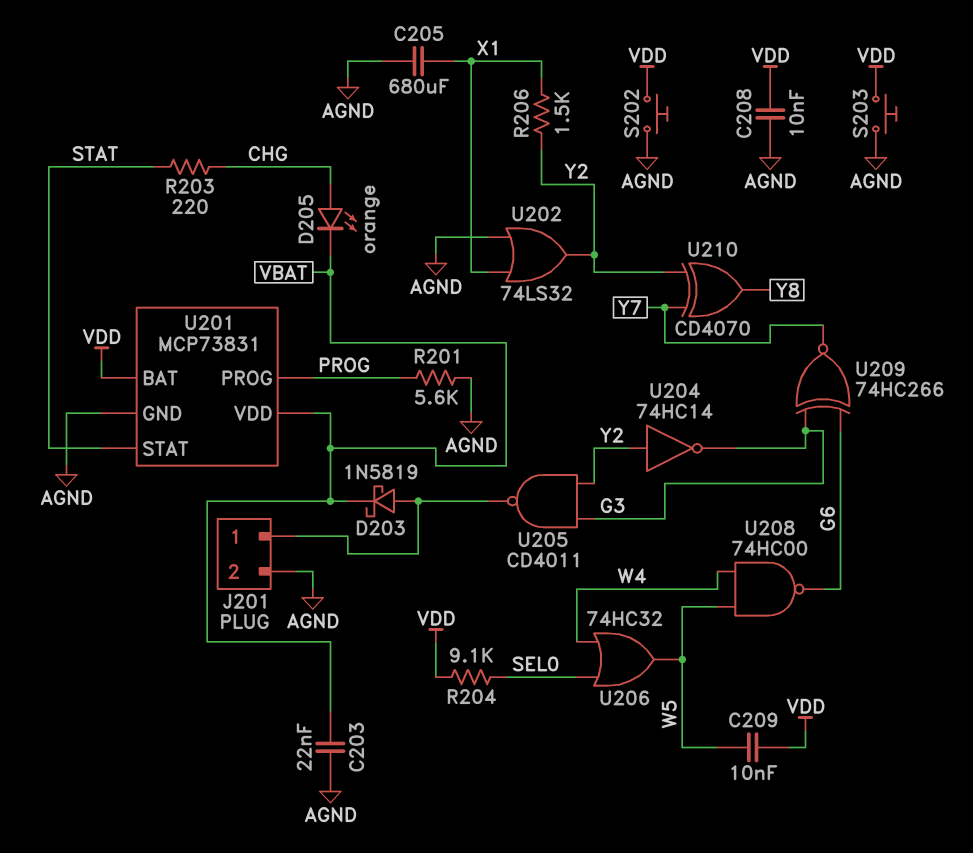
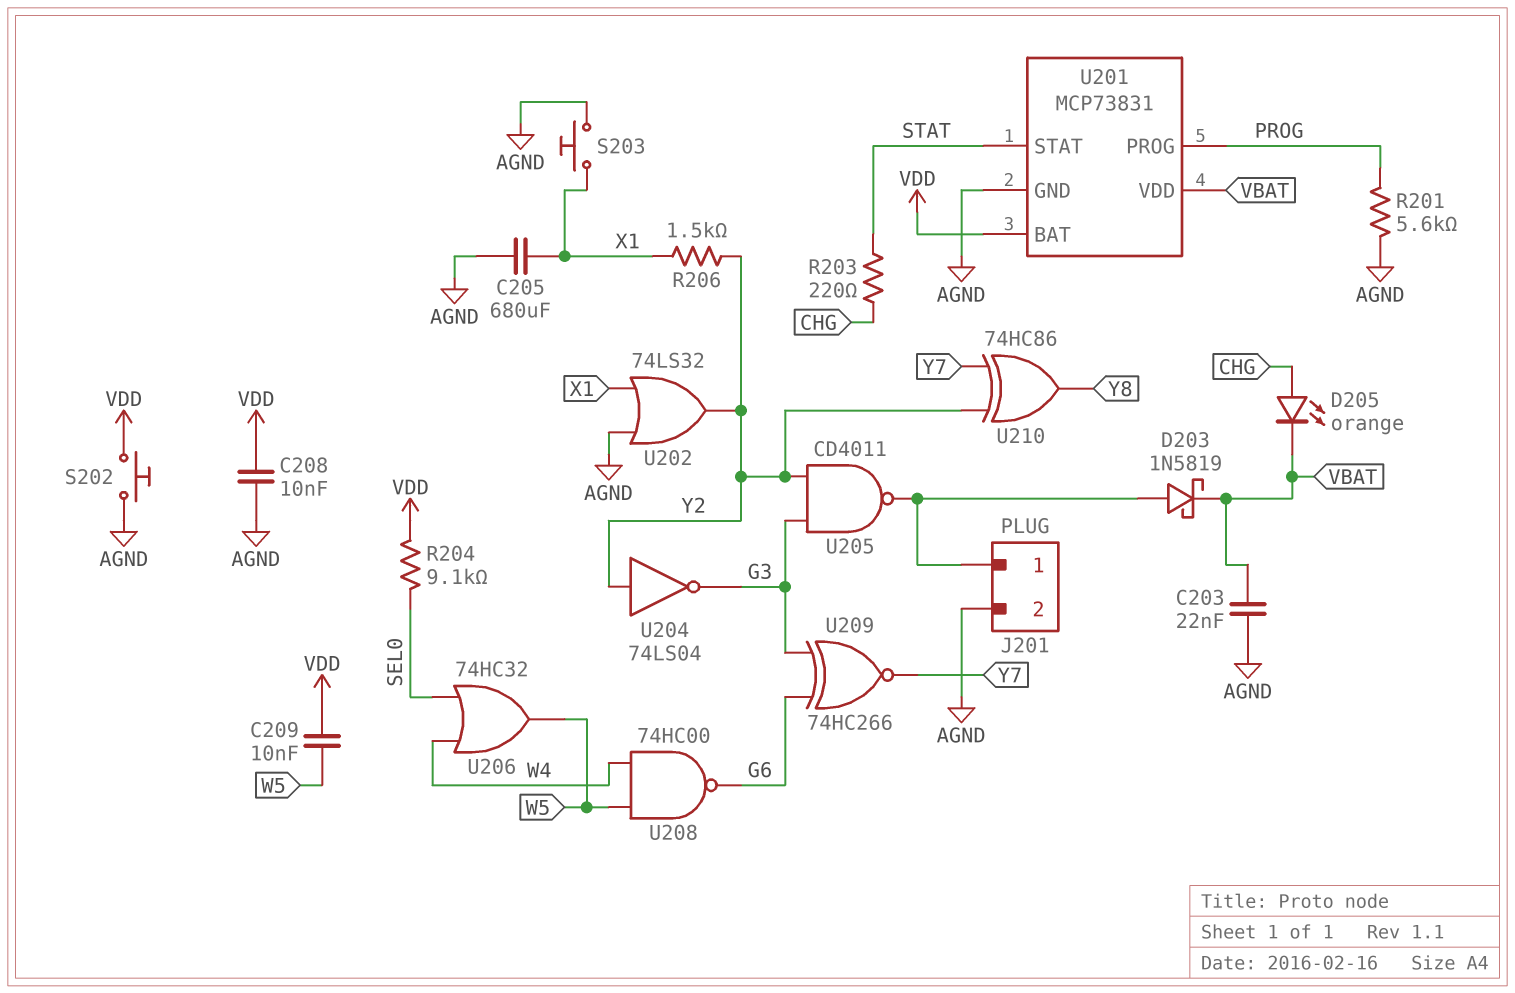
S203: button (AGND, VDD) -> button (AGND, X1)
U204: NOT 74HC14 (in Y2, out G3) -> NOT 74LS04 (in Y2, out G3)
U210: XOR CD4070 (in Y2, in Y7, out Y8) -> XOR 74HC86 (in Y2, in Y7, out Y8)

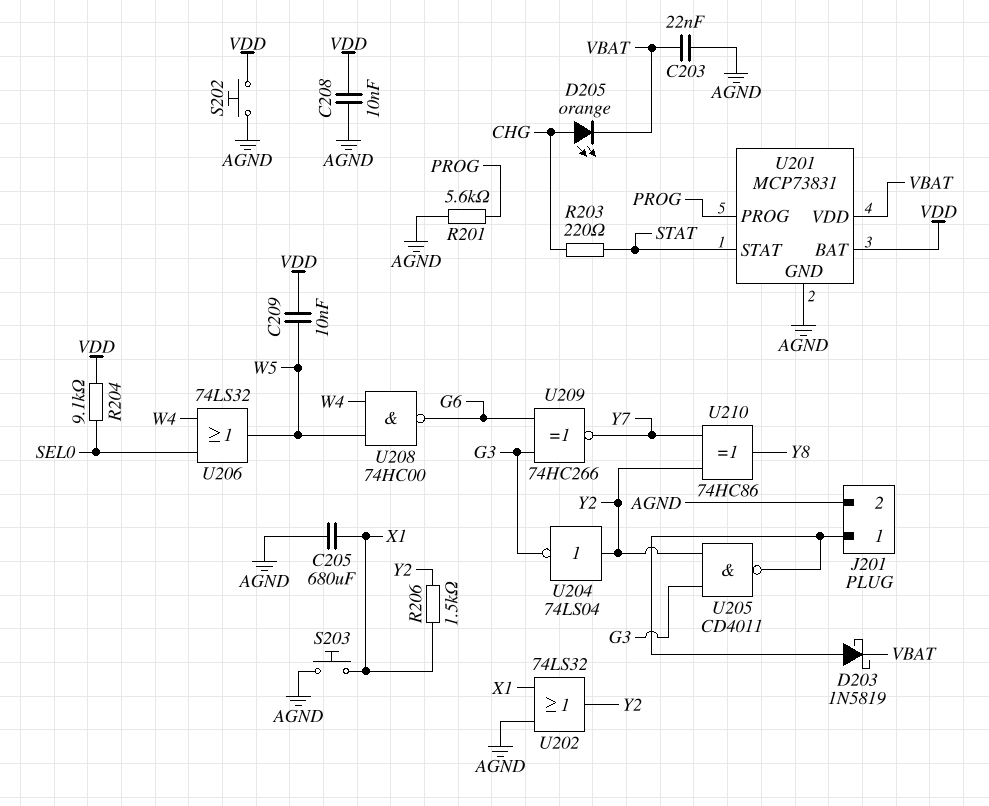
U206: OR 74HC32 (in SEL0, in W4, out W5) -> OR 74LS32 (in SEL0, in W4, out W5)

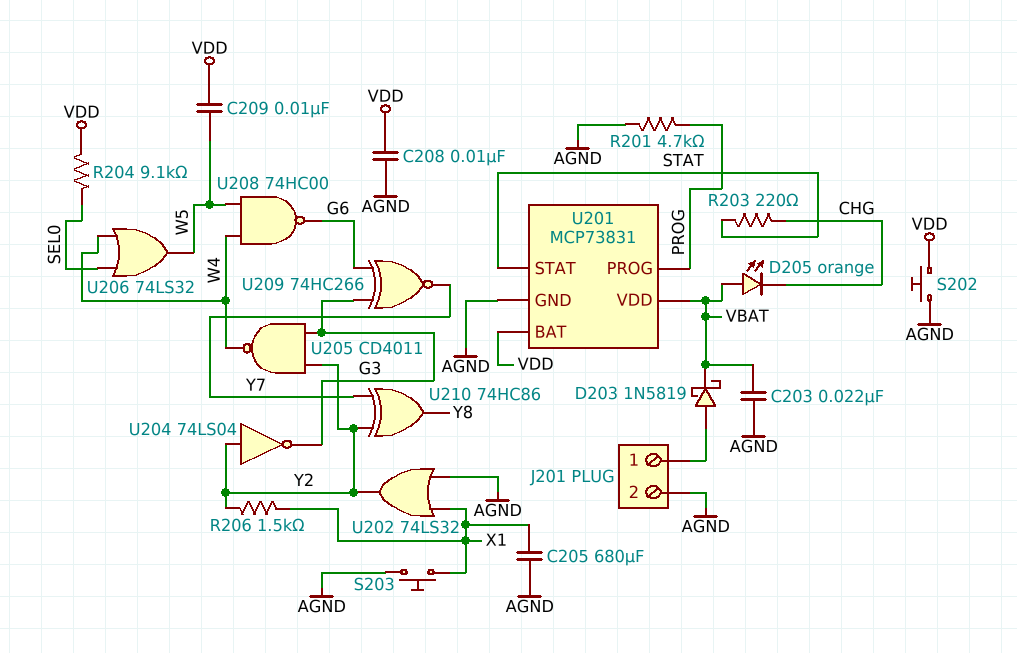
D205: LED orange (A CHG, K VBAT) -> LED orange (A VBAT, K CHG)
R201: 5.6k (AGND, PROG) -> 4.7k (AGND, PROG)
U205: NAND CD4011 (in G3, in Y2, out J201/1) -> NAND CD4011 (in G3, in Y2, out W4)

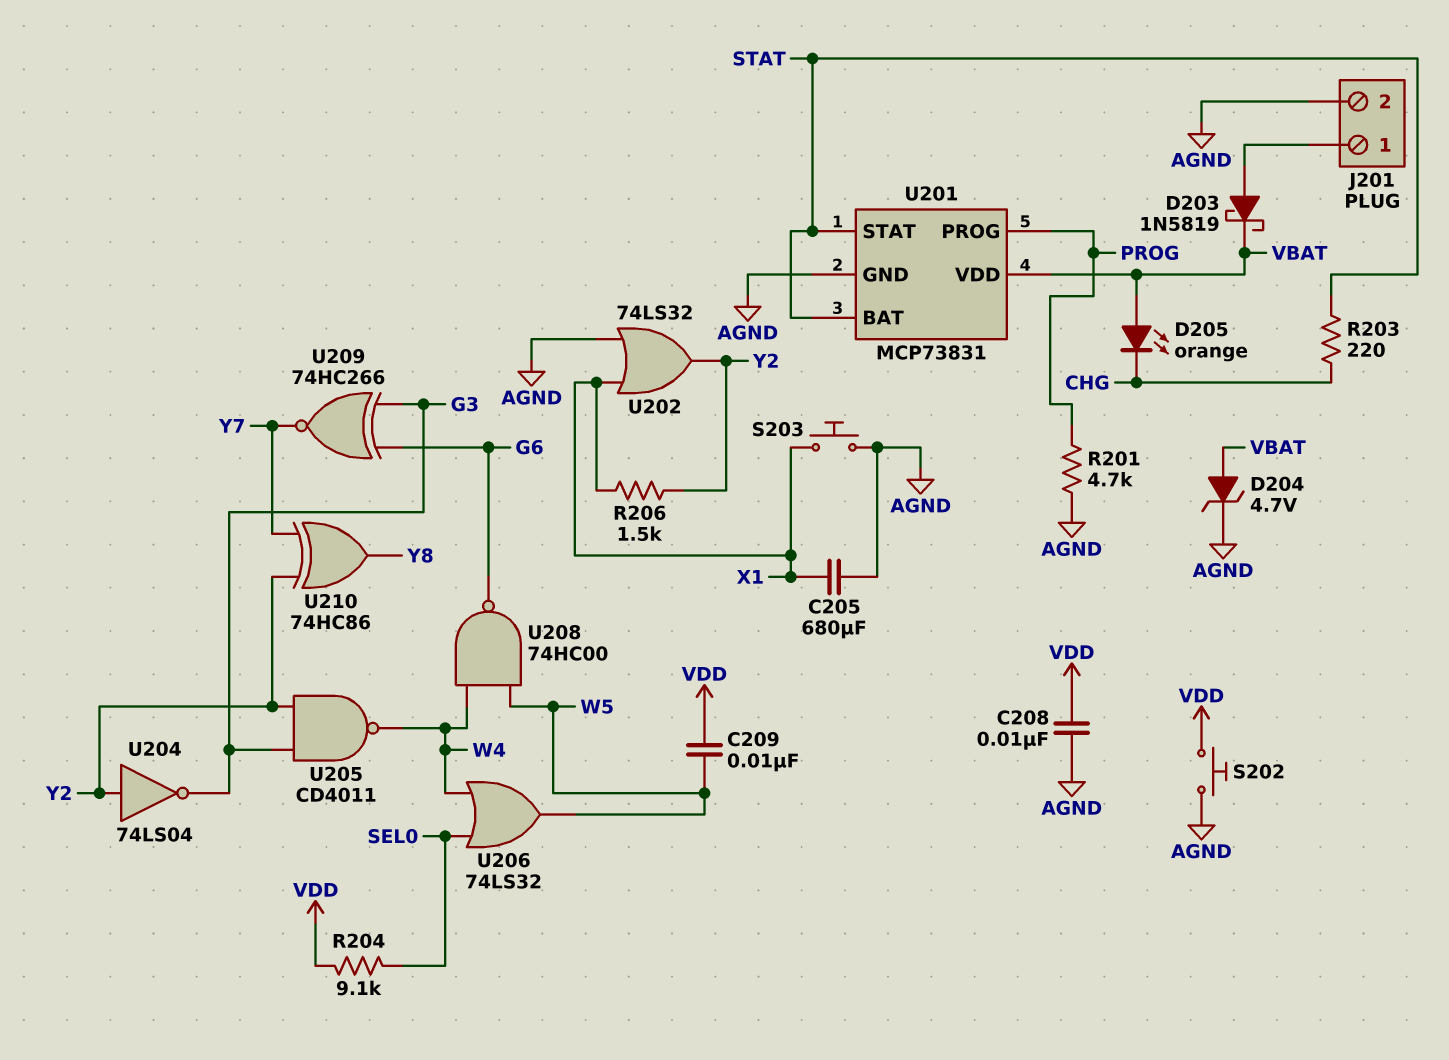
C203: 22nF (AGND, VBAT) -> none
D204: none -> zener 4.7V (A VBAT, K AGND)
U201 pin BAT: VDD -> STAT

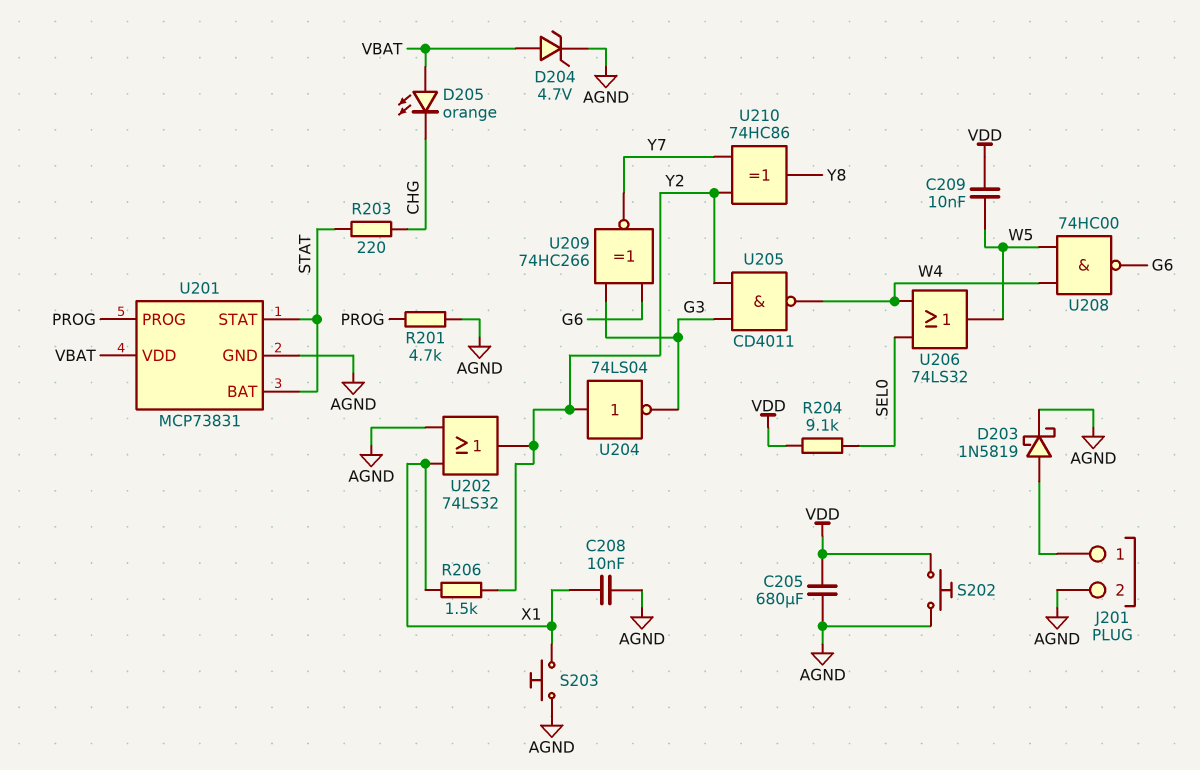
C205: 680uF (AGND, X1) -> 680uF (AGND, VDD)
C208: 10nF (AGND, VDD) -> 10nF (AGND, X1)
D203: schottky 1N5819 (A J201/1, K VBAT) -> schottky 1N5819 (A J201/1, K AGND)

